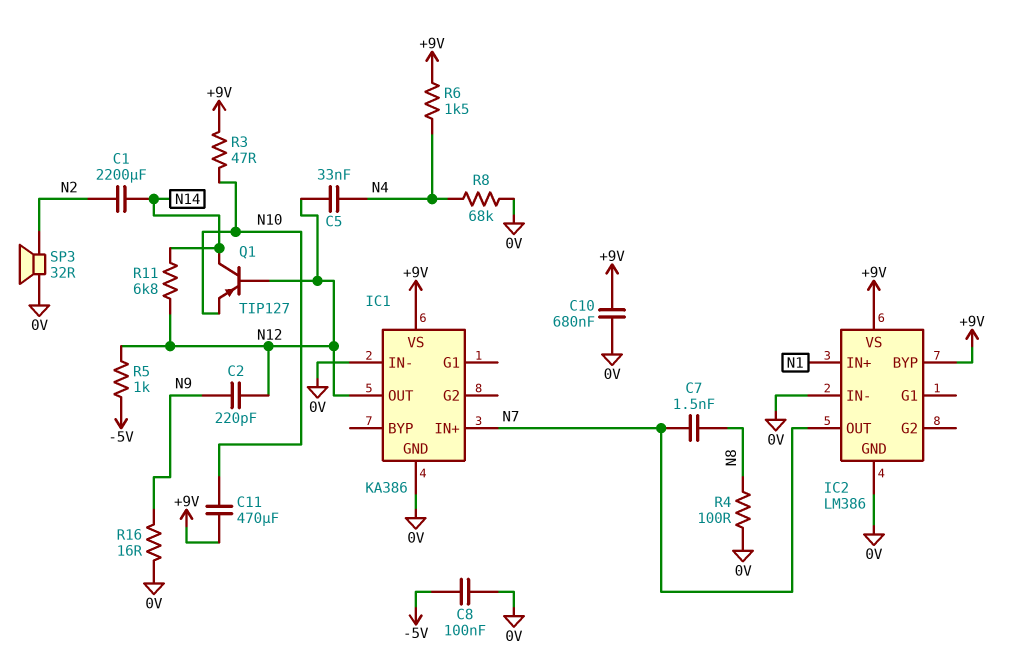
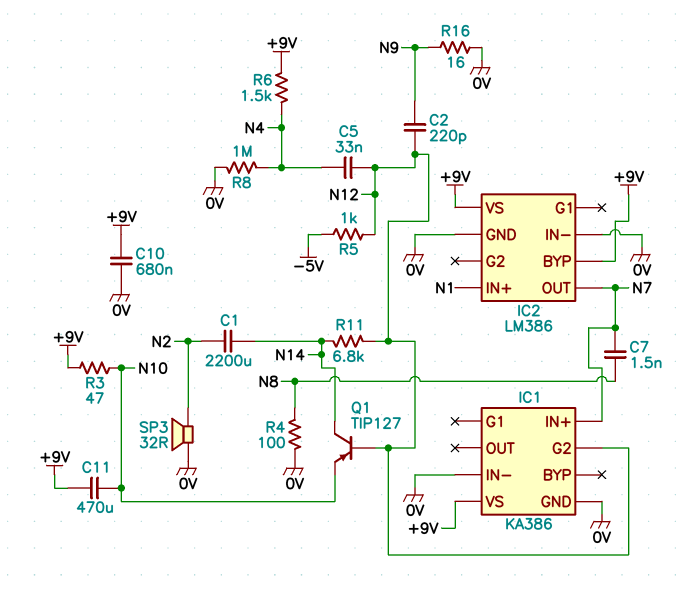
C8: 100nF (-5V, 0V) -> none
IC1 pin G2: none -> N12
IC1 pin OUT: N12 -> none
R8: 68k (0V, N4) -> 1M (0V, N4)

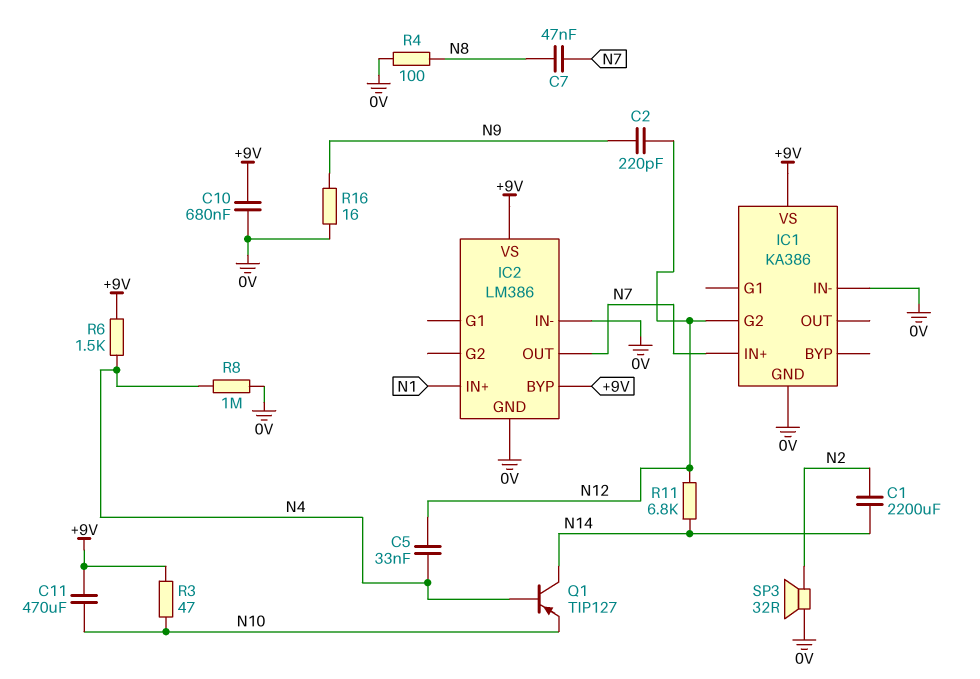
C7: 1.5nF (N7, N8) -> 47nF (N7, N8)
Q1: PNP TIP127 (B N12, C N14, E N10) -> PNP TIP127 (B N4, C N14, E N10)
R5: 1k (-5V, N12) -> none

